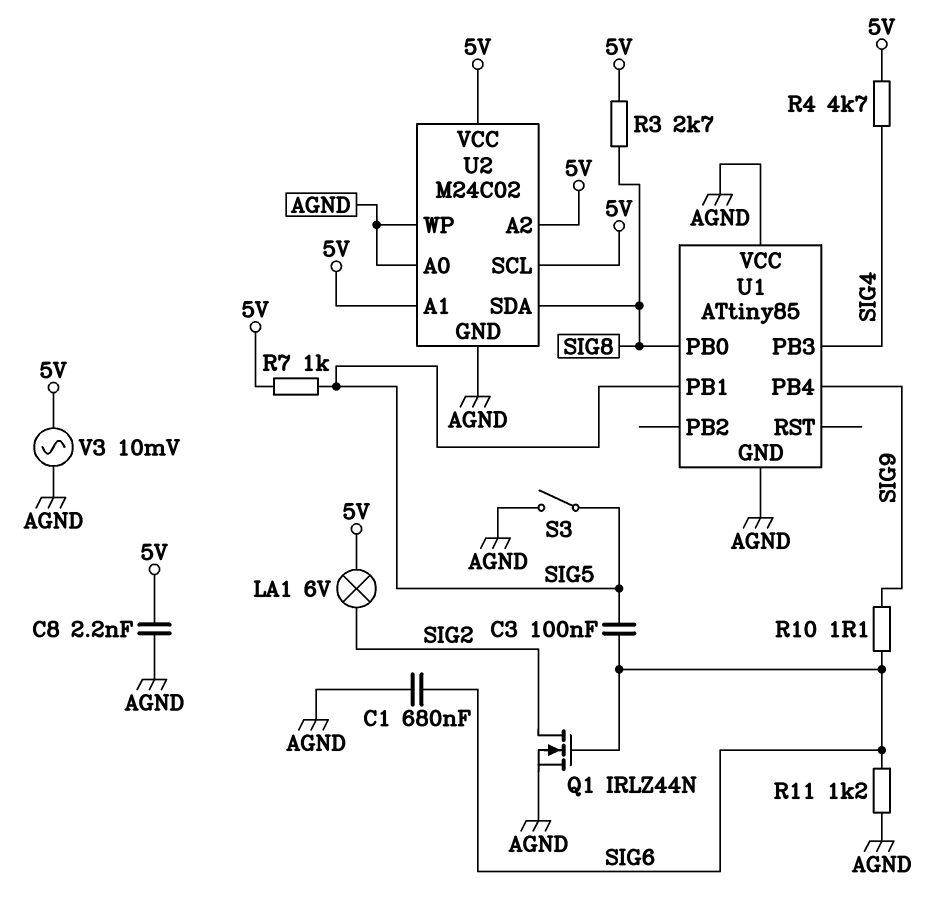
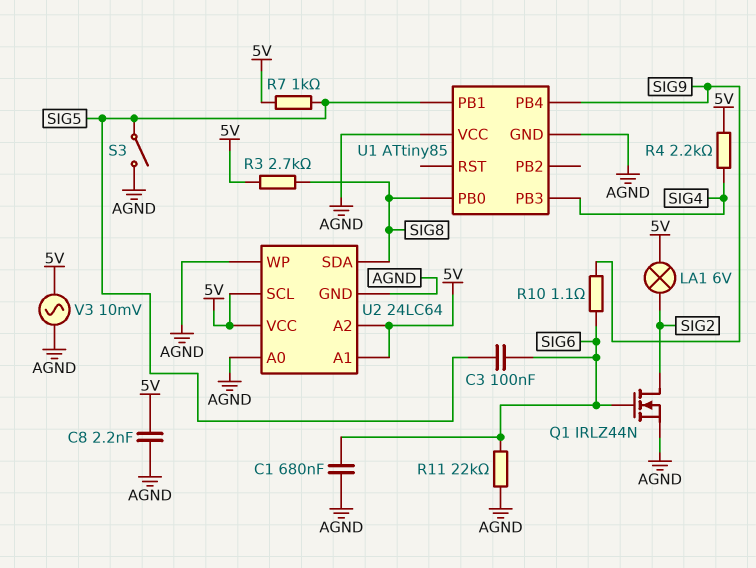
R4: 4.7k (5V, SIG4) -> 2.2k (5V, SIG4)
R11: 1.2k (AGND, SIG6) -> 22k (AGND, SIG6)
U2: M24C02 -> 24LC64

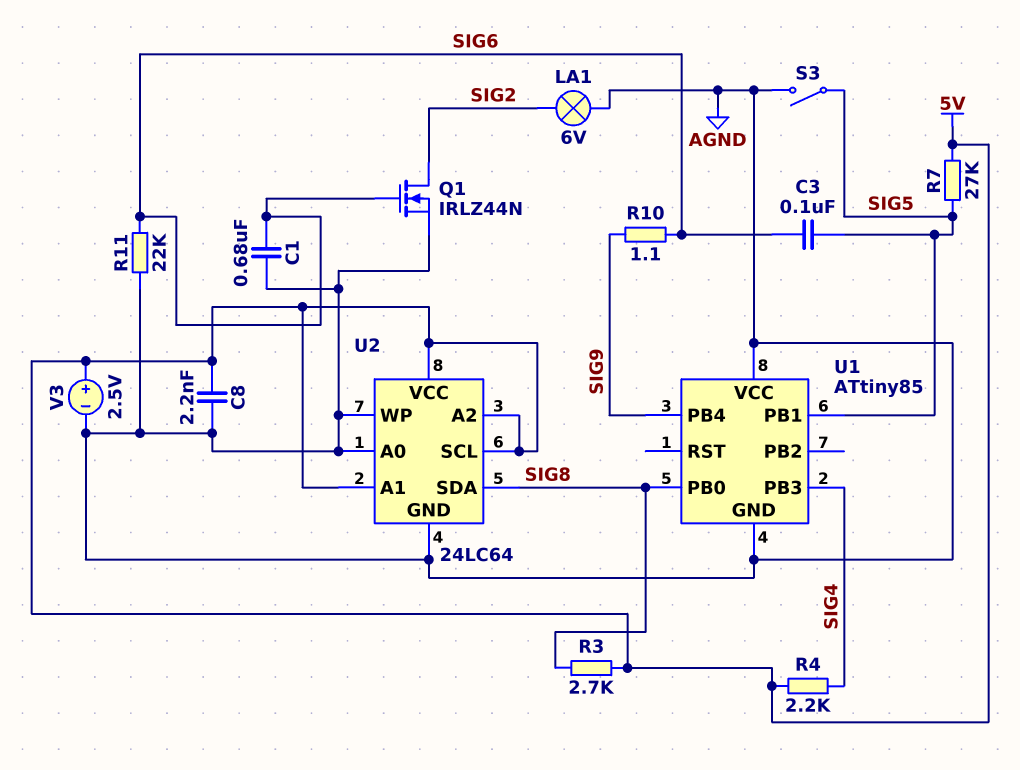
LA1: lamp 6V (5V, SIG2) -> lamp 6V (AGND, SIG2)
R7: 1k (5V, SIG5) -> 27k (5V, SIG5)
V3: AC 10mV (5V, AGND) -> 2.5V (plus 5V, minus AGND)

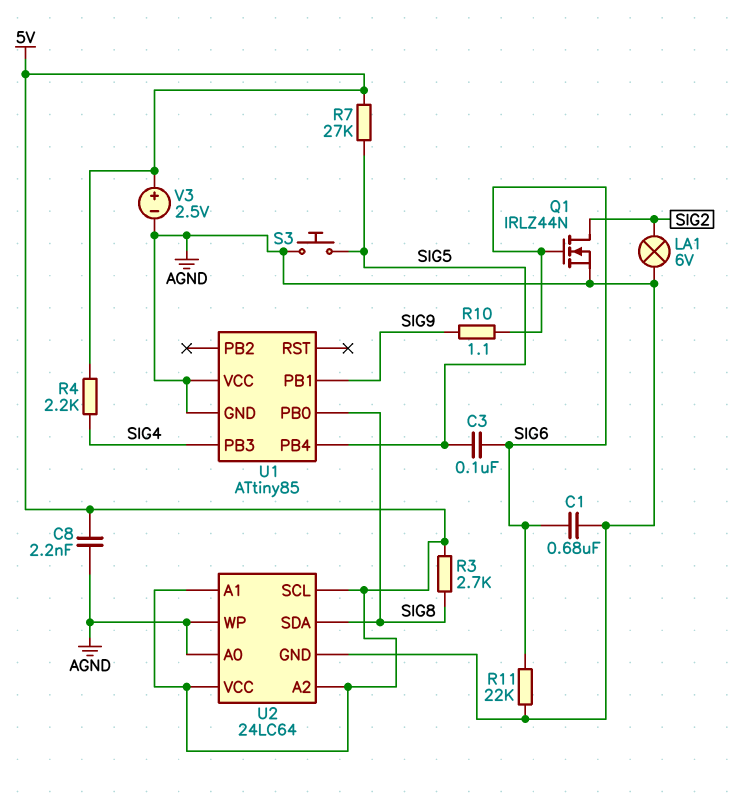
S3: switch (AGND, SIG5) -> button (AGND, SIG5)
U1 pin PB1: SIG5 -> SIG9
U1 pin PB4: SIG9 -> SIG5

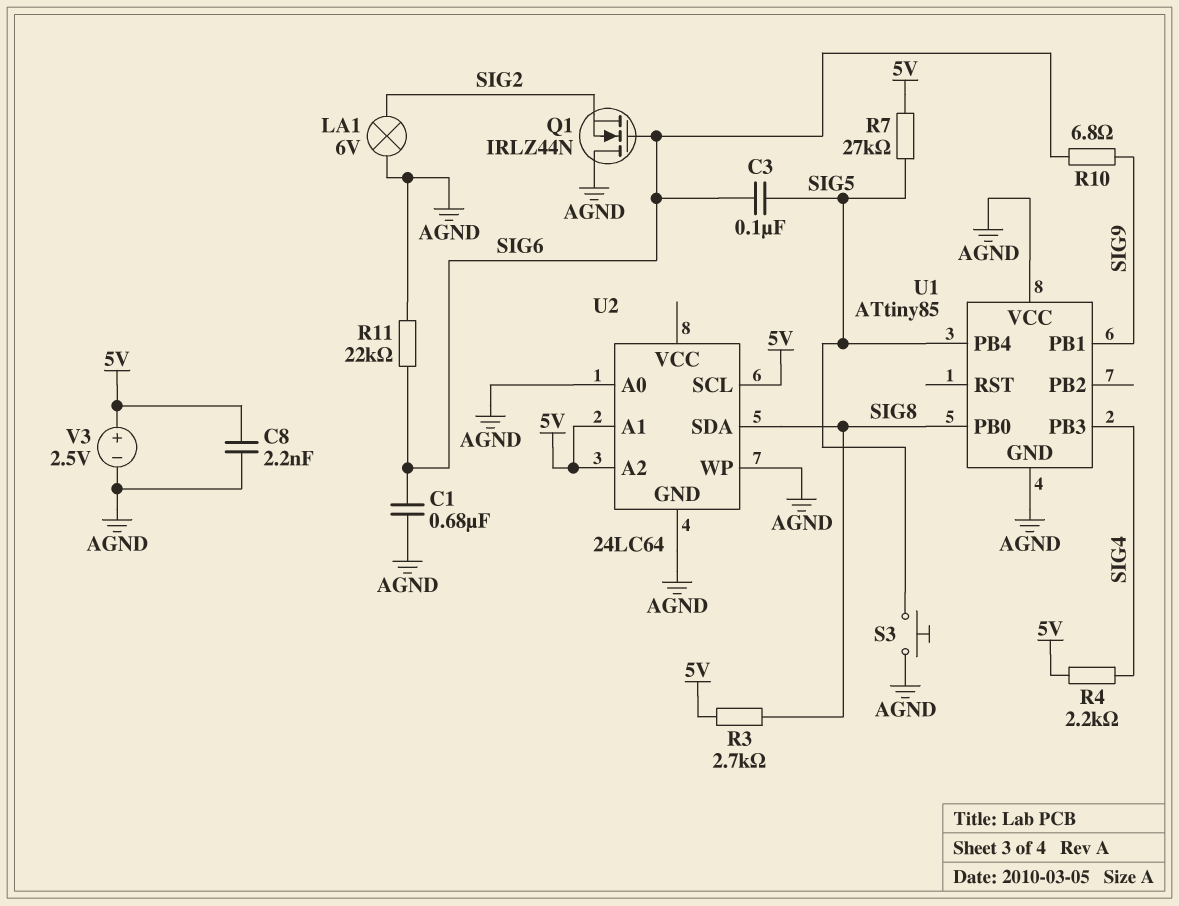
Q1: NMOS IRLZ44N (G SIG6, D SIG2, S AGND) -> NMOS IRLZ44N (G SIG6, D AGND, S SIG2)
R10: 1.1 (SIG6, SIG9) -> 6.8 (SIG6, SIG9)
U2 pin VCC: 5V -> none

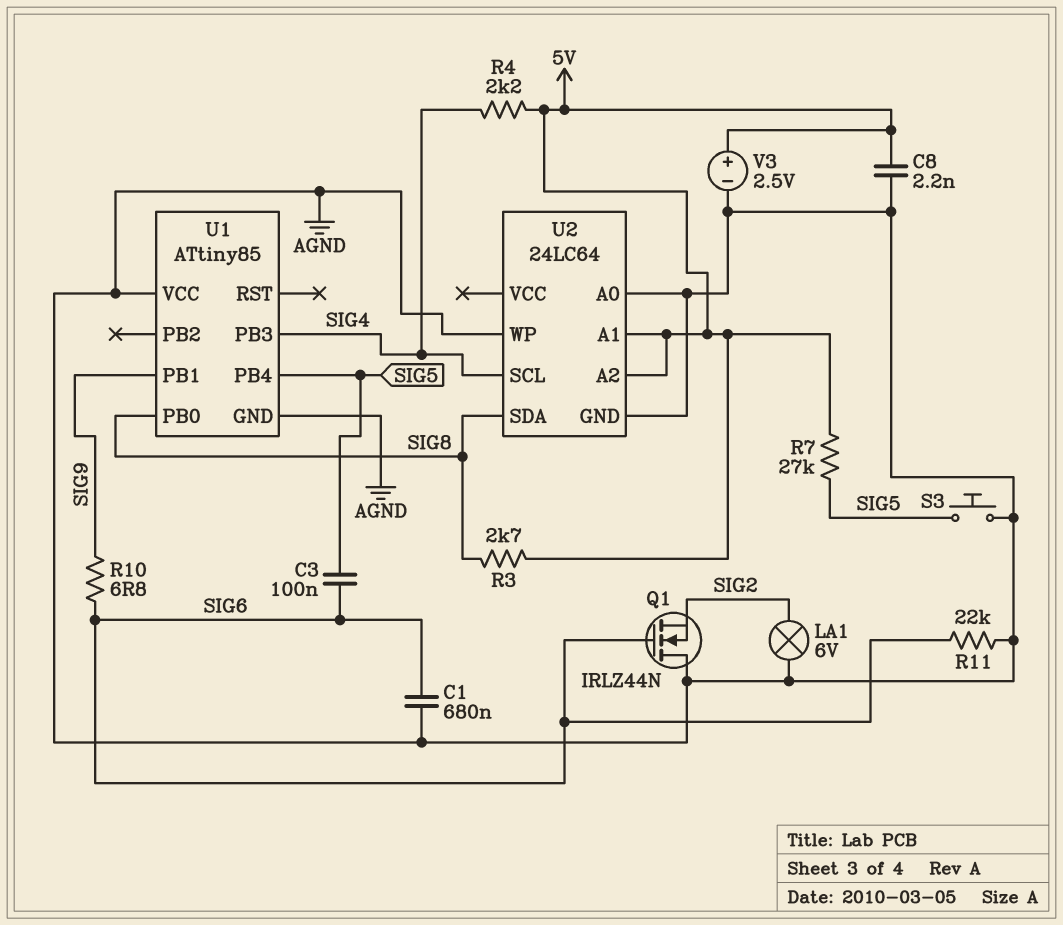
U2 pin SCL: 5V -> SIG4

